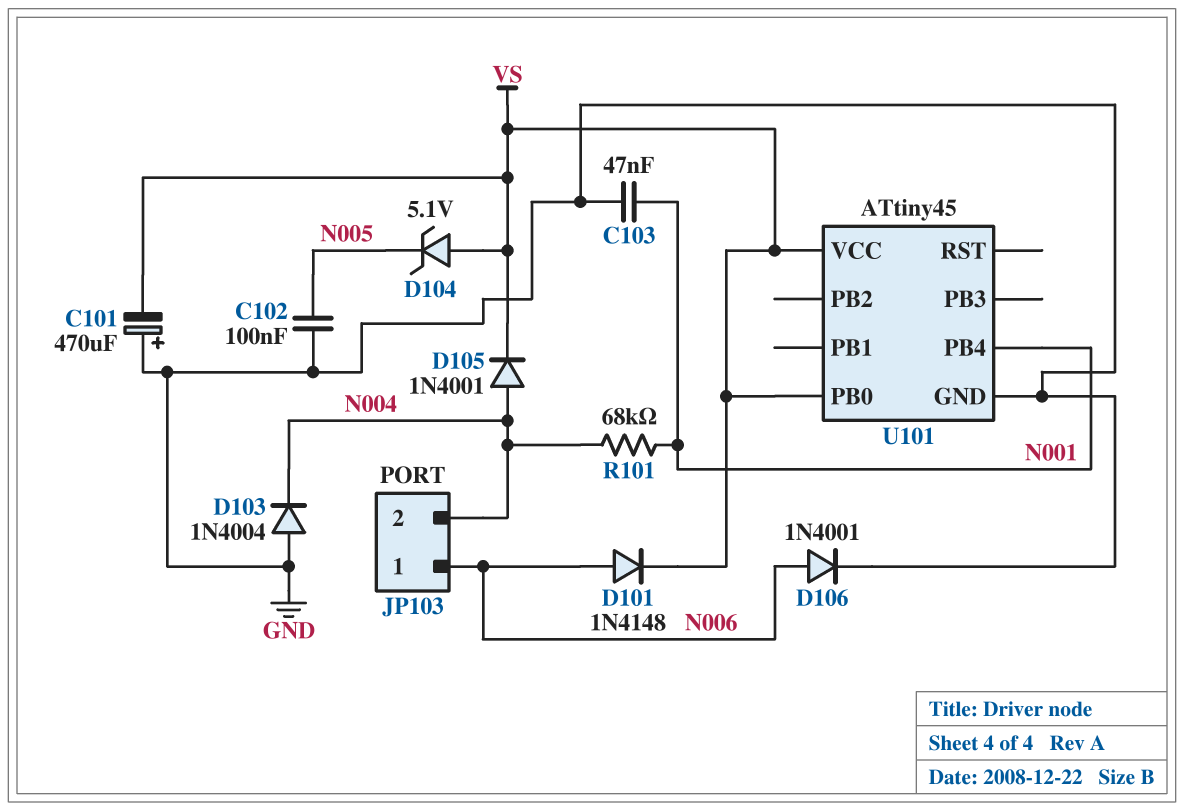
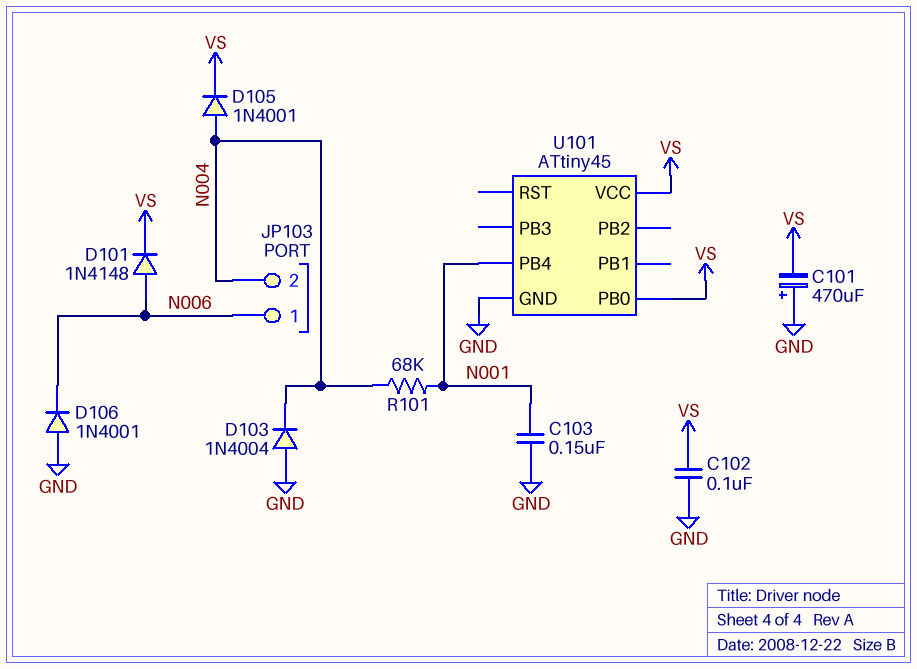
C102: 100nF (GND, N005) -> 100nF (GND, VS)
C103: 47nF (GND, N001) -> 150nF (GND, N001)
D104: zener 5.1V (A VS, K N005) -> none
D106: diode 1N4001 (A N006, K GND) -> diode 1N4001 (A GND, K N006)

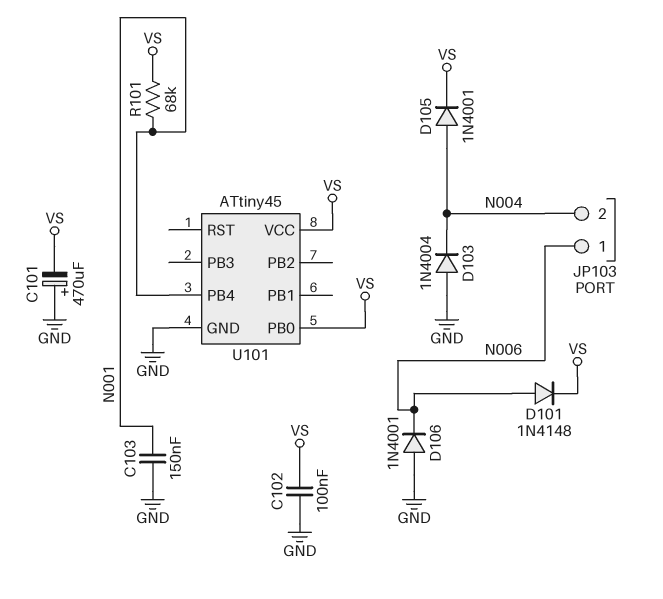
R101: 68k (N001, N004) -> 68k (N001, VS)

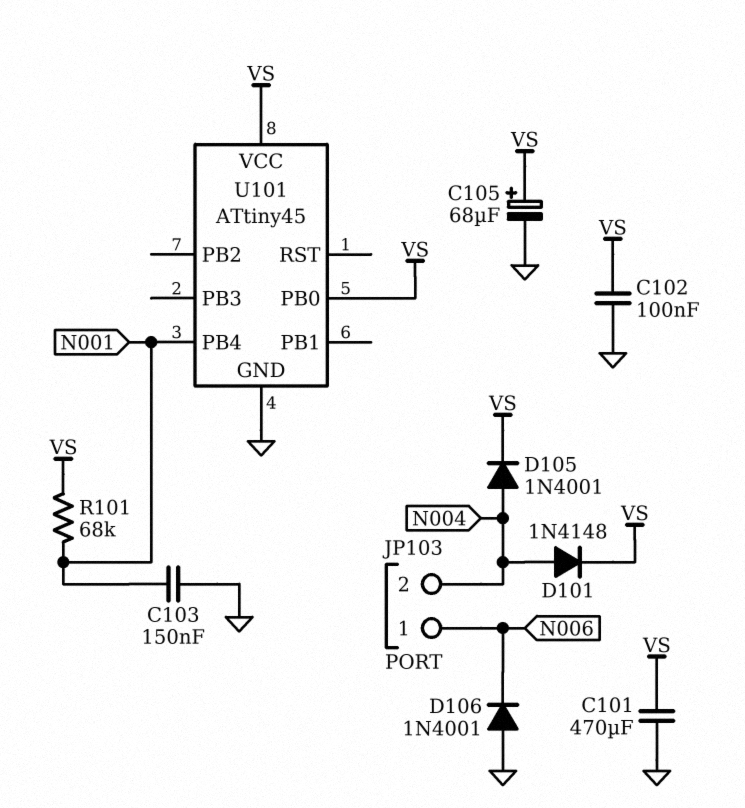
C101: 470uF (plus GND, minus VS) -> 470uF (GND, VS)
C105: none -> 68uF (plus VS, minus GND)
D101: diode 1N4148 (A N006, K VS) -> diode 1N4148 (A N004, K VS)
D103: diode 1N4004 (A GND, K N004) -> none

